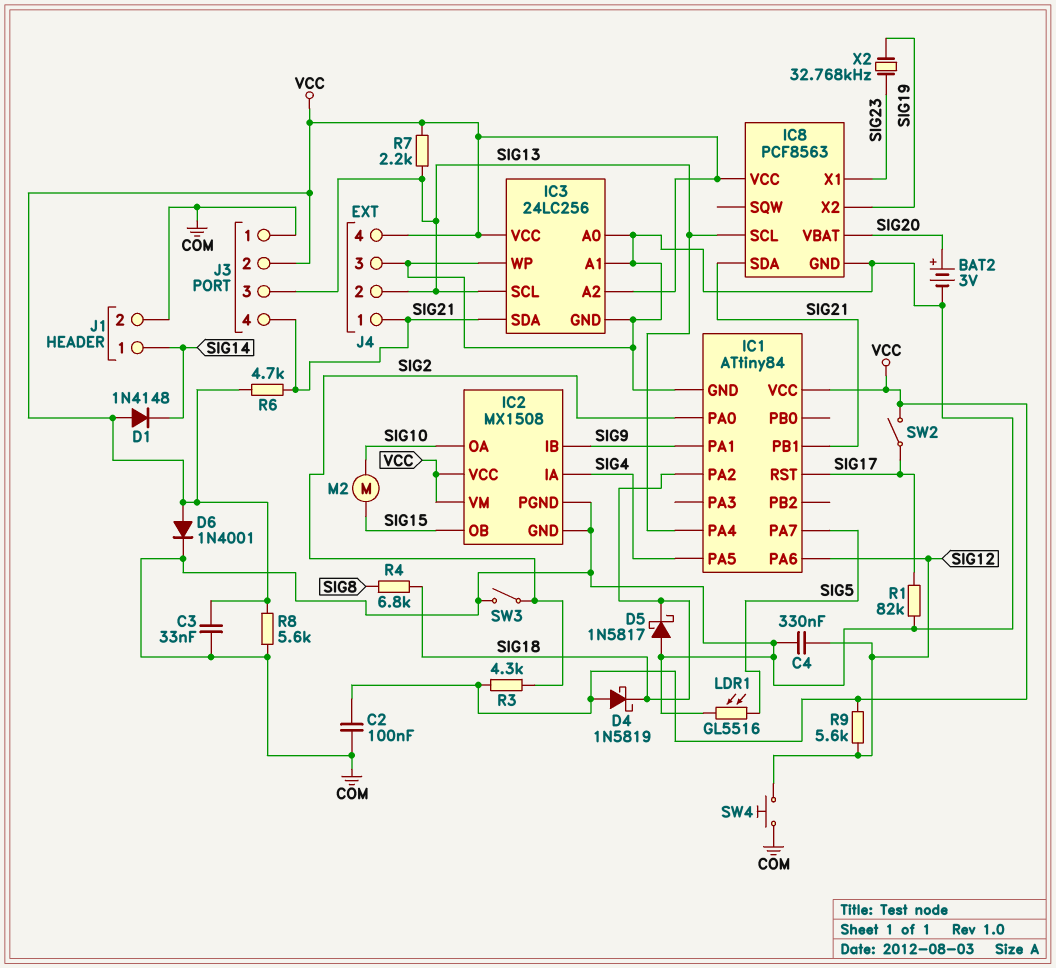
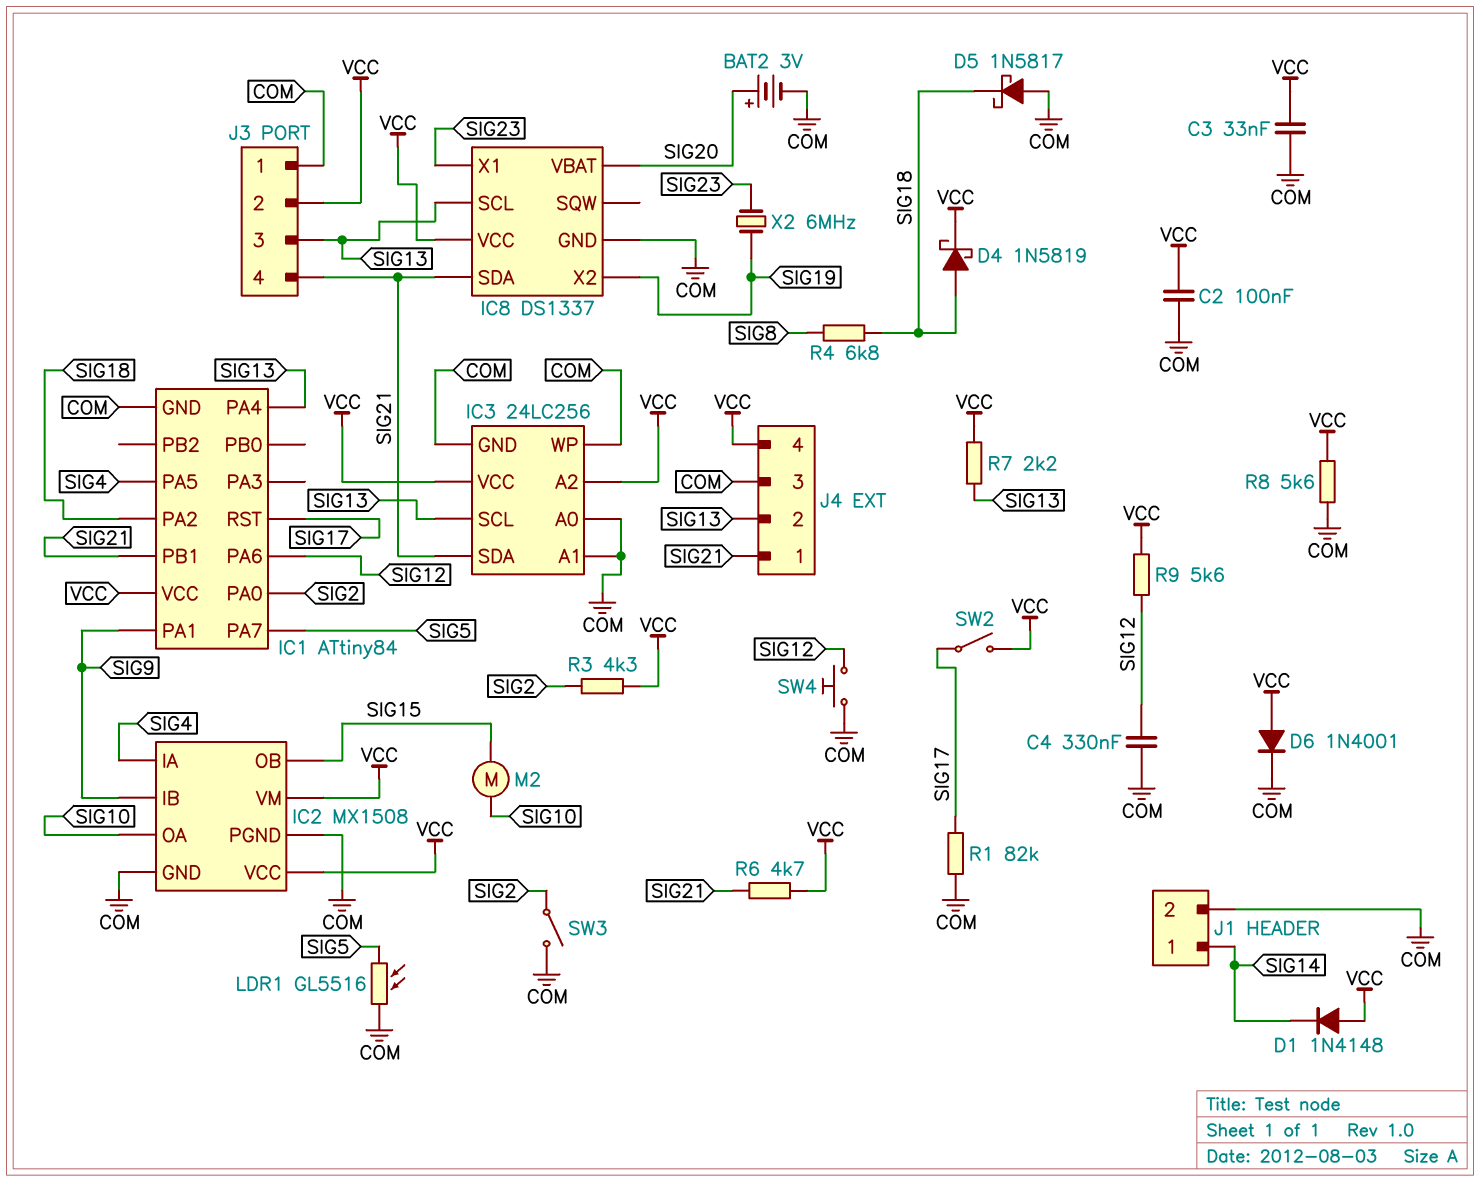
D4: schottky 1N5819 (A VCC, K SIG18) -> schottky 1N5819 (A SIG18, K VCC)
IC8: PCF8563 -> DS1337
X2: 32.768kHz (SIG19, SIG23) -> 6MHz (SIG19, SIG23)

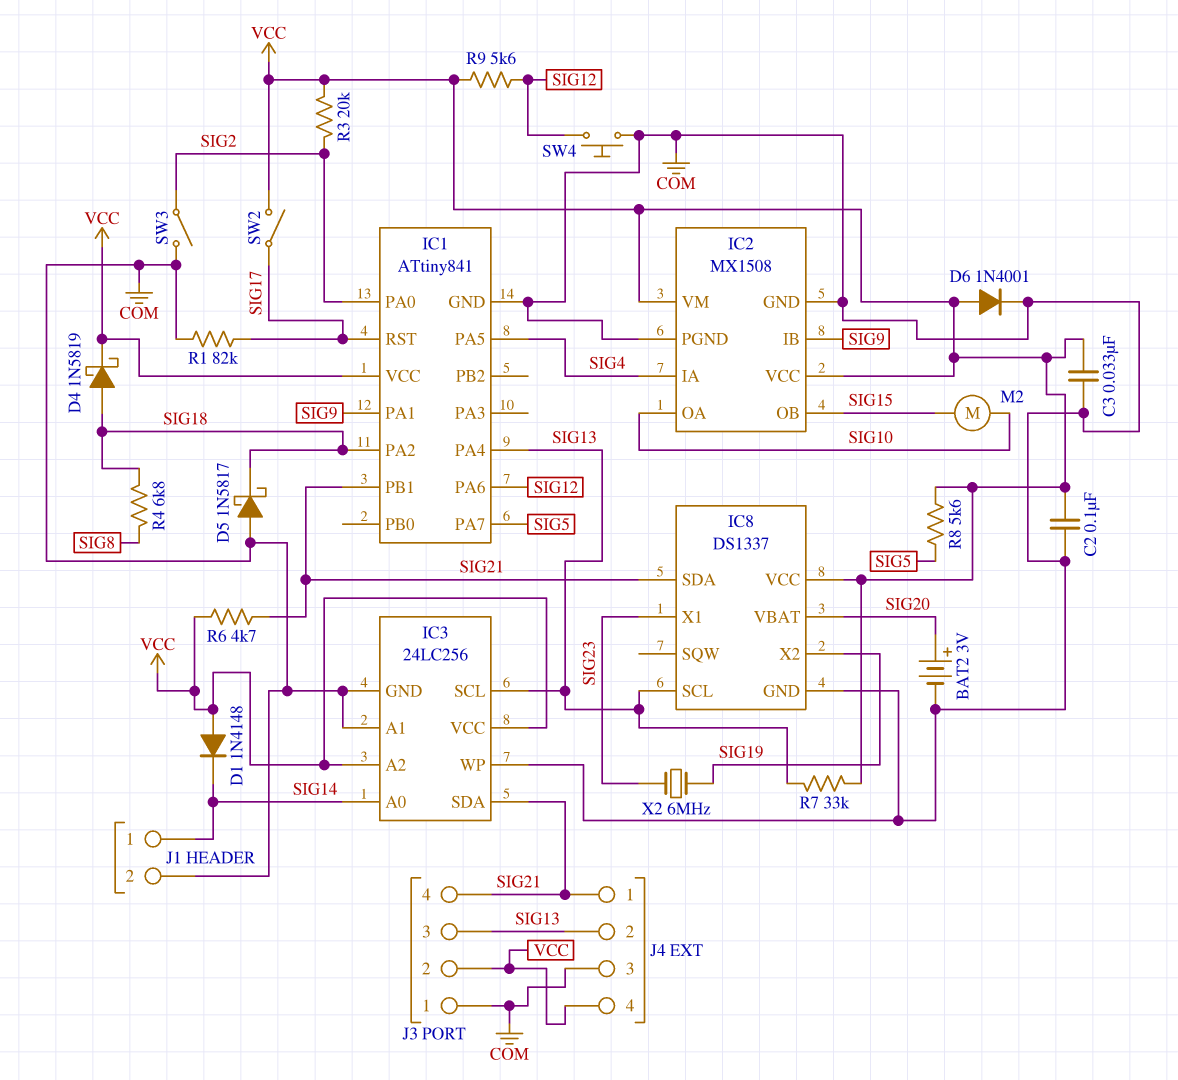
C4: 330nF (COM, SIG12) -> none
IC1: ATtiny84 -> ATtiny841
IC3 pin A0: COM -> SIG14
LDR1: GL5516 (COM, SIG5) -> none
R3: 4.3k (SIG2, VCC) -> 20k (SIG2, VCC)
R7: 2.2k (SIG13, VCC) -> 33k (SIG13, VCC)
R8: 5.6k (COM, VCC) -> 5.6k (SIG5, VCC)

